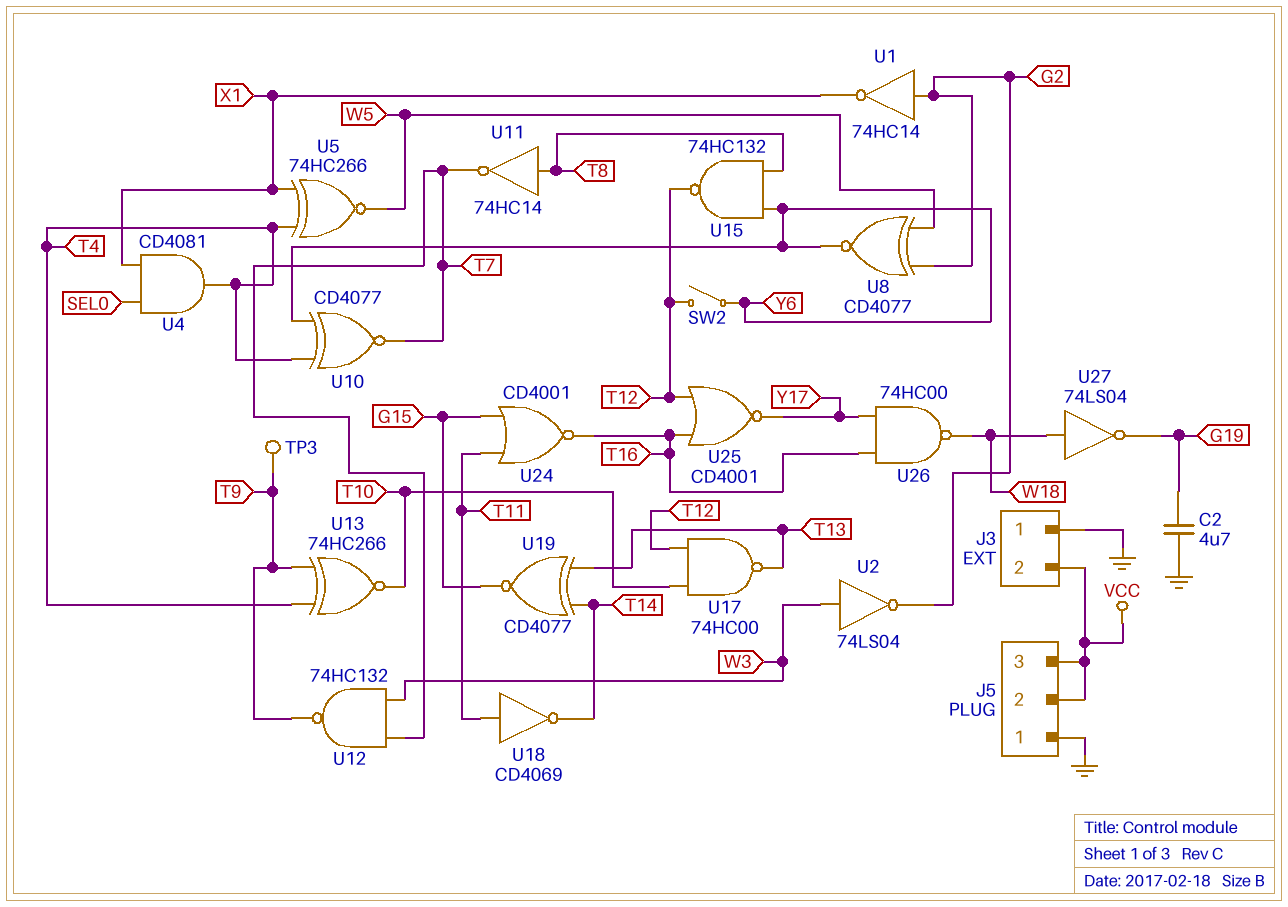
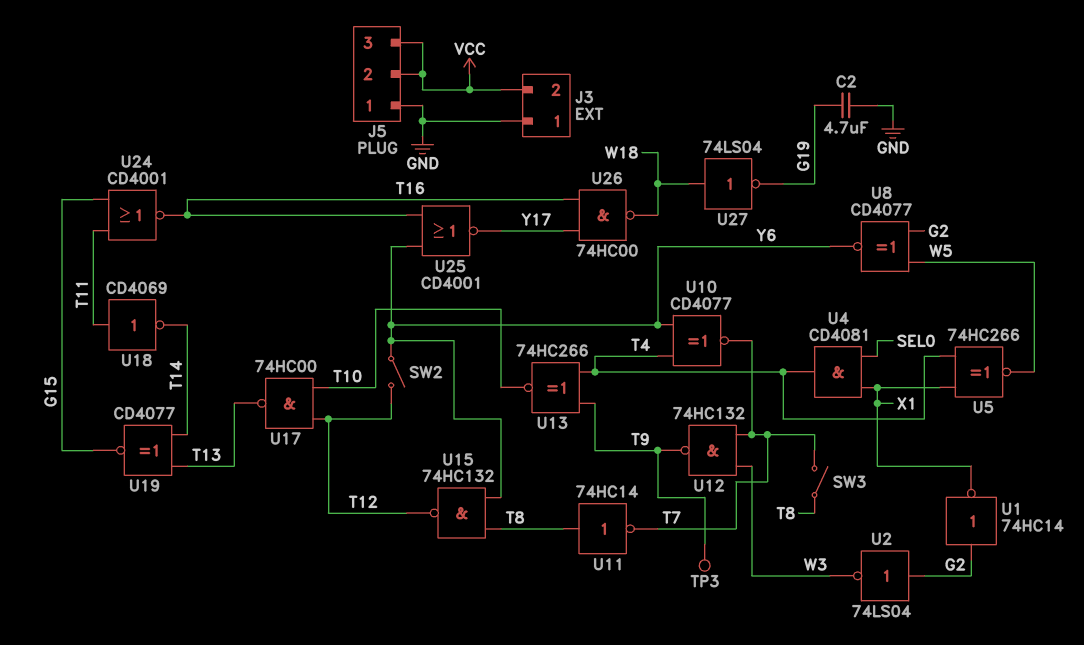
SW3: none -> switch (T7, T8)
U2: NOT 74LS04 (in W3, out G2) -> NOT 74LS04 (in G2, out W3)
U25: NOR CD4001 (in T12, in T16, out Y17) -> NOR CD4001 (in T16, in Y6, out Y17)

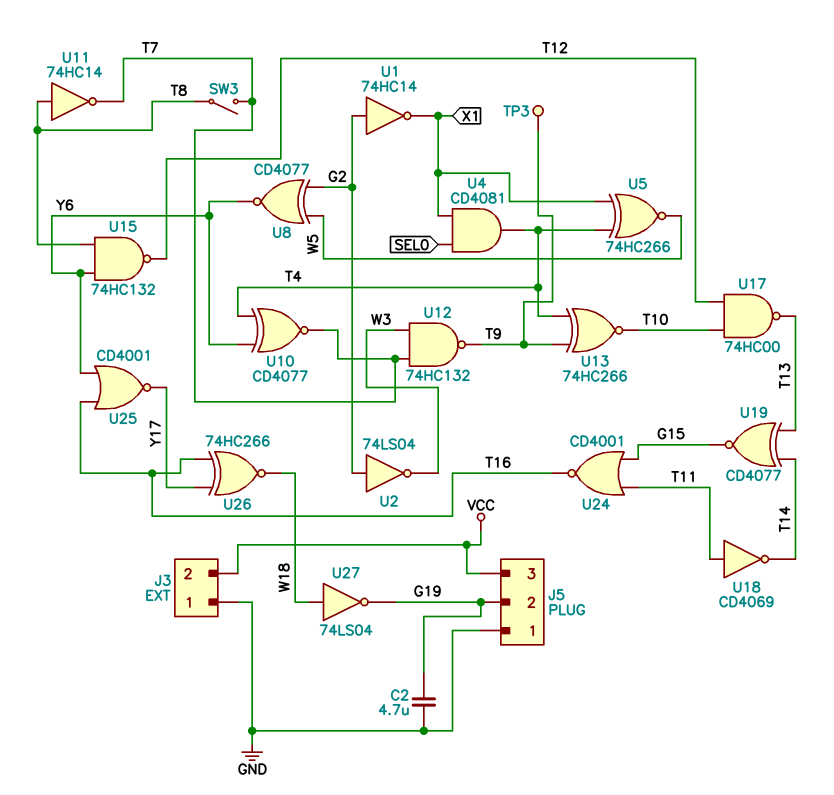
J5 pin 2: VCC -> G19
SW2: switch (T12, Y6) -> none
U26: NAND 74HC00 (in T16, in Y17, out W18) -> XNOR 74HC266 (in T16, in Y17, out W18)

